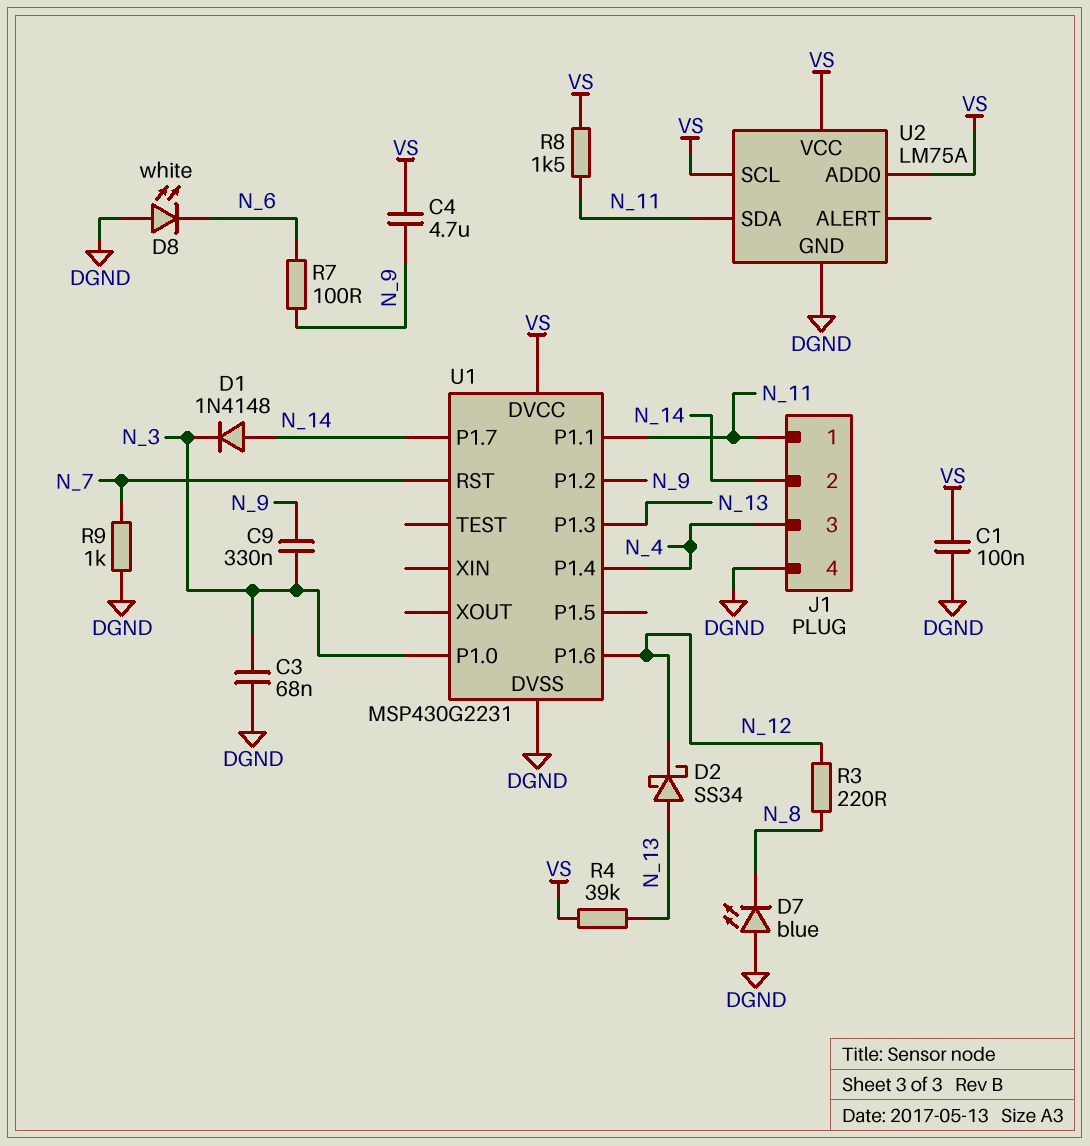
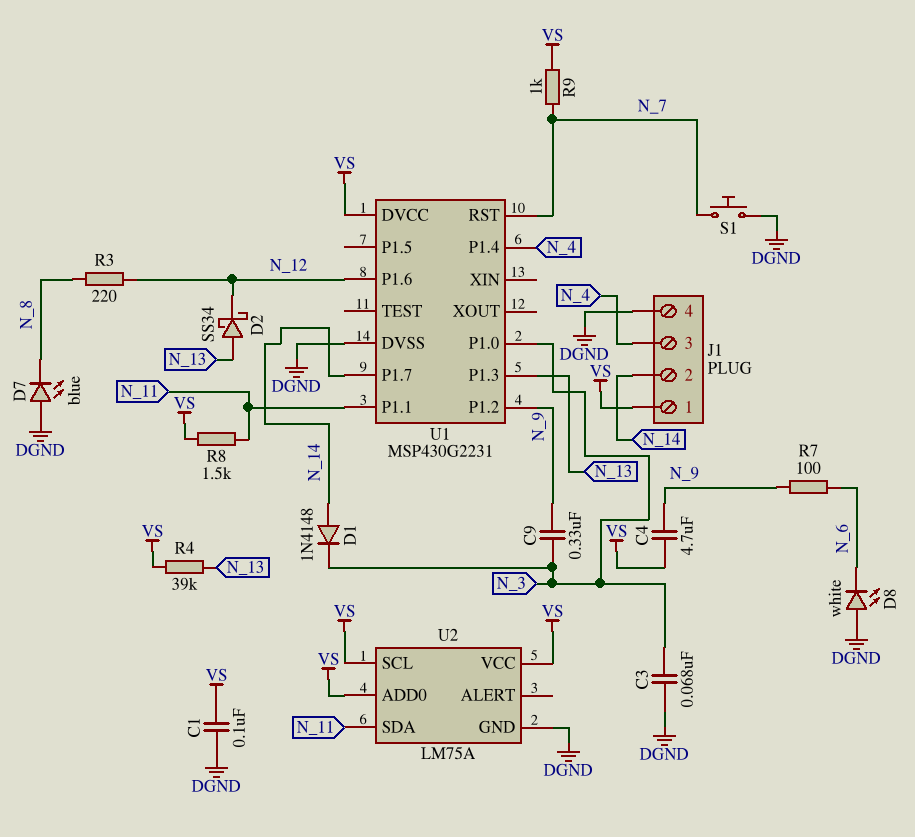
J1 pin 1: N_11 -> VS
R9: 1k (DGND, N_7) -> 1k (N_7, VS)
S1: none -> button (DGND, N_7)

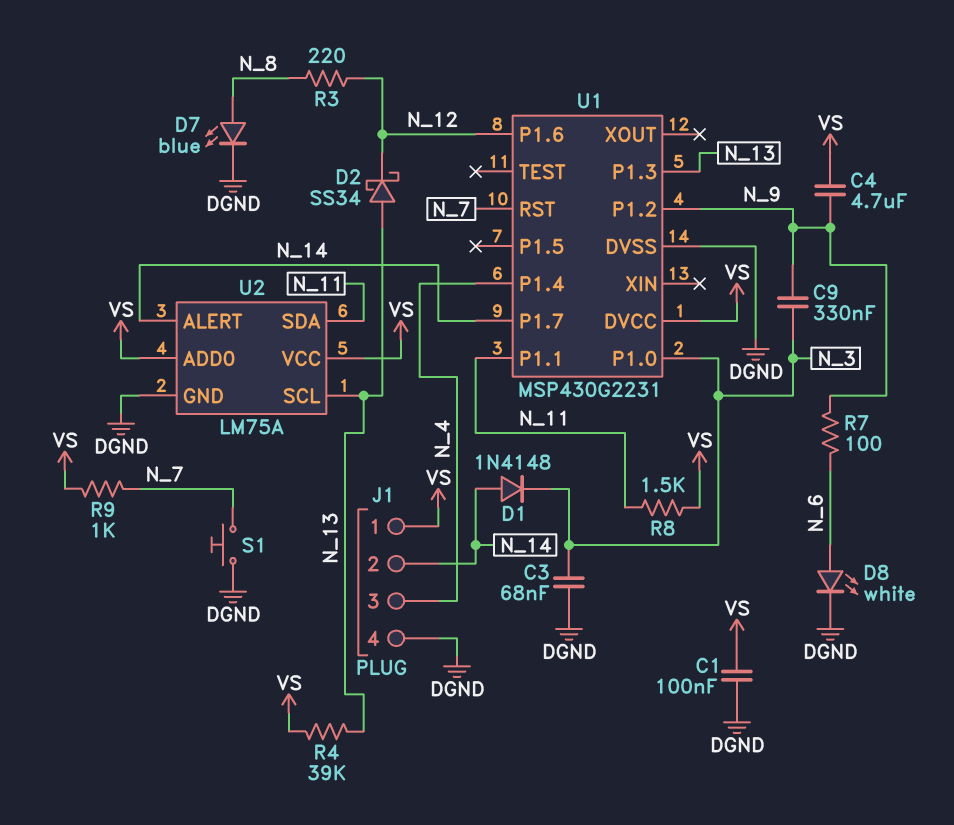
D7: LED blue (A DGND, K N_8) -> LED blue (A N_8, K DGND)
D8: LED white (A DGND, K N_6) -> LED white (A N_6, K DGND)
U2 pin ALERT: none -> N_14
U2 pin SCL: VS -> N_13

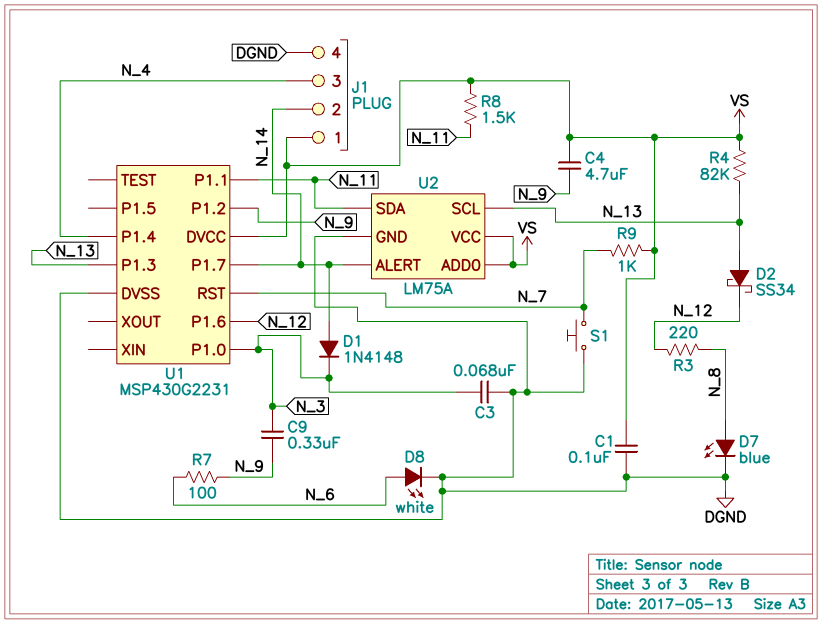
R4: 39k (N_13, VS) -> 82k (N_13, VS)

